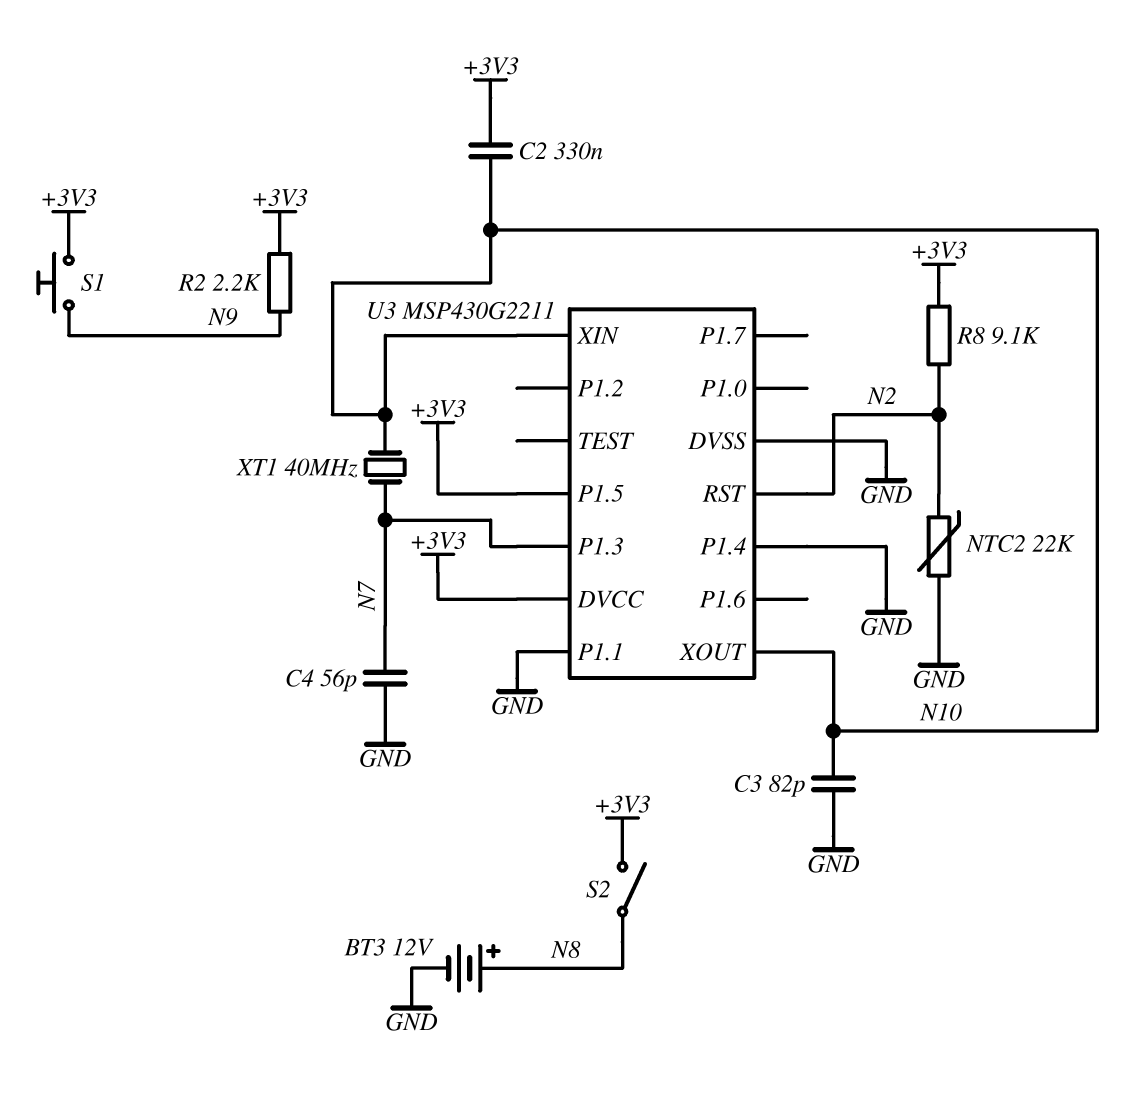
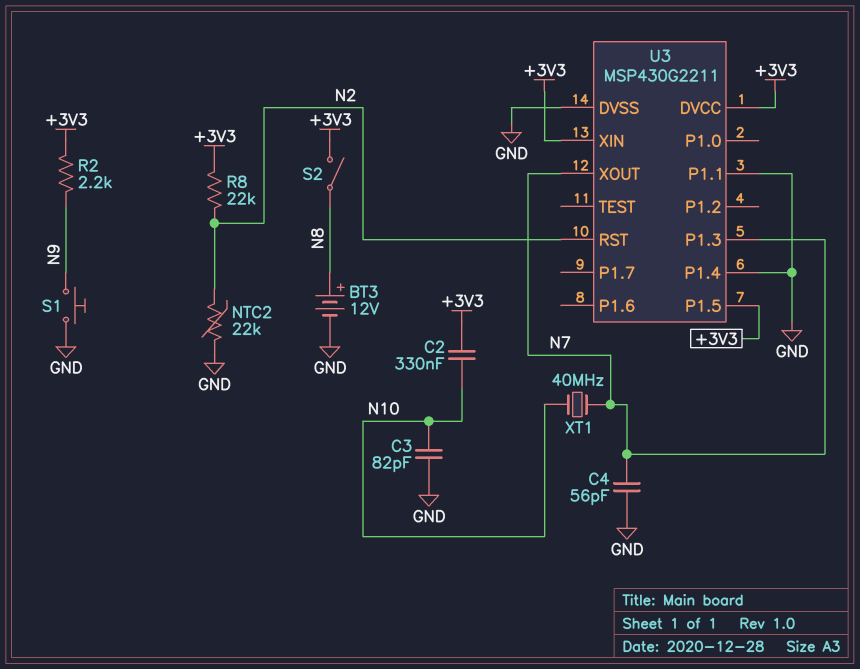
R8: 9.1k (+3V3, N2) -> 22k (+3V3, N2)
S1: button (+3V3, N9) -> button (GND, N9)
U3 pin XIN: N10 -> +3V3
U3 pin XOUT: N10 -> N7

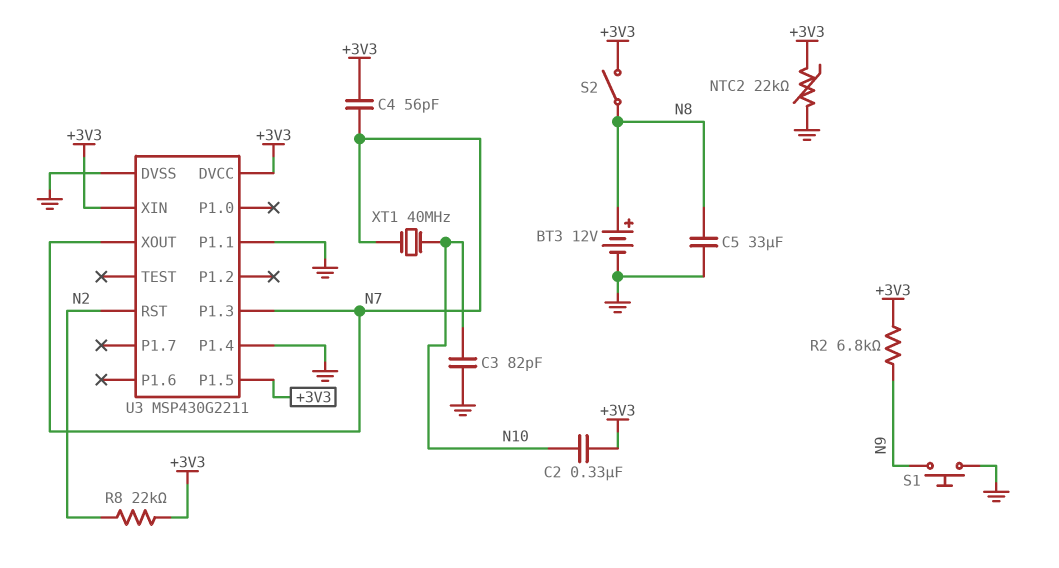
C4: 56pF (GND, N7) -> 56pF (+3V3, N7)
C5: none -> 33uF (GND, N8)
NTC2: 22k (GND, N2) -> 22k (+3V3, GND)
R2: 2.2k (+3V3, N9) -> 6.8k (+3V3, N9)

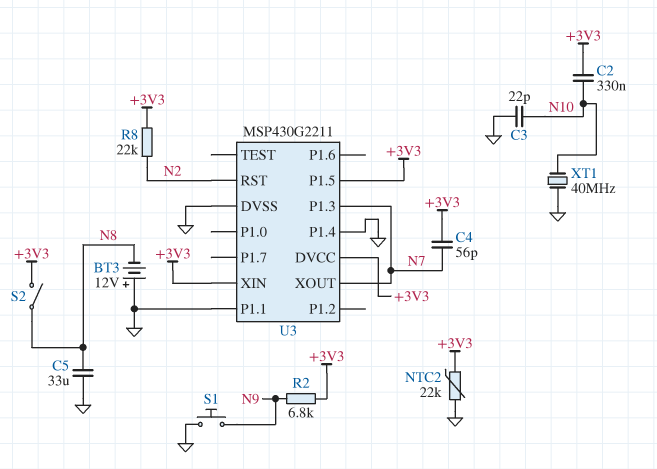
BT3: 12V (plus N8, minus GND) -> 12V (plus GND, minus N8)
C3: 82pF (GND, N10) -> 22pF (GND, N10)
XT1: 40MHz (N7, N10) -> 40MHz (GND, N10)

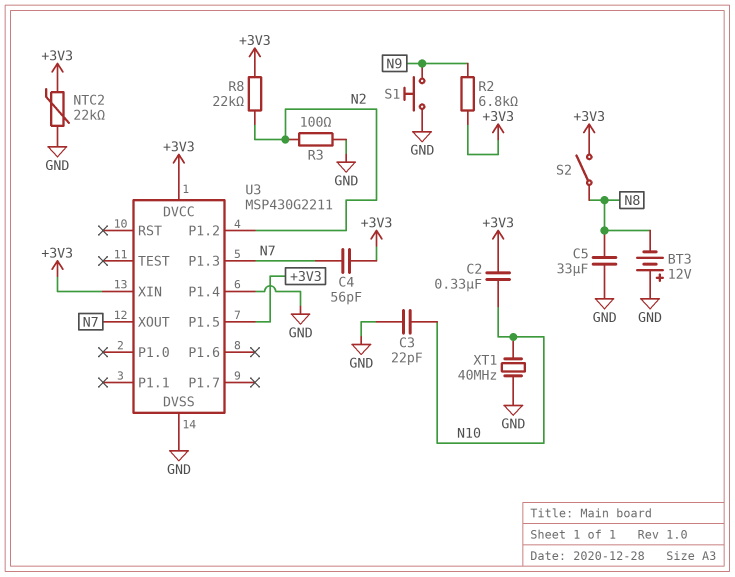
R3: none -> 100 (GND, N2)
U3 pin P1.1: GND -> none
U3 pin P1.2: none -> N2
U3 pin RST: N2 -> none

